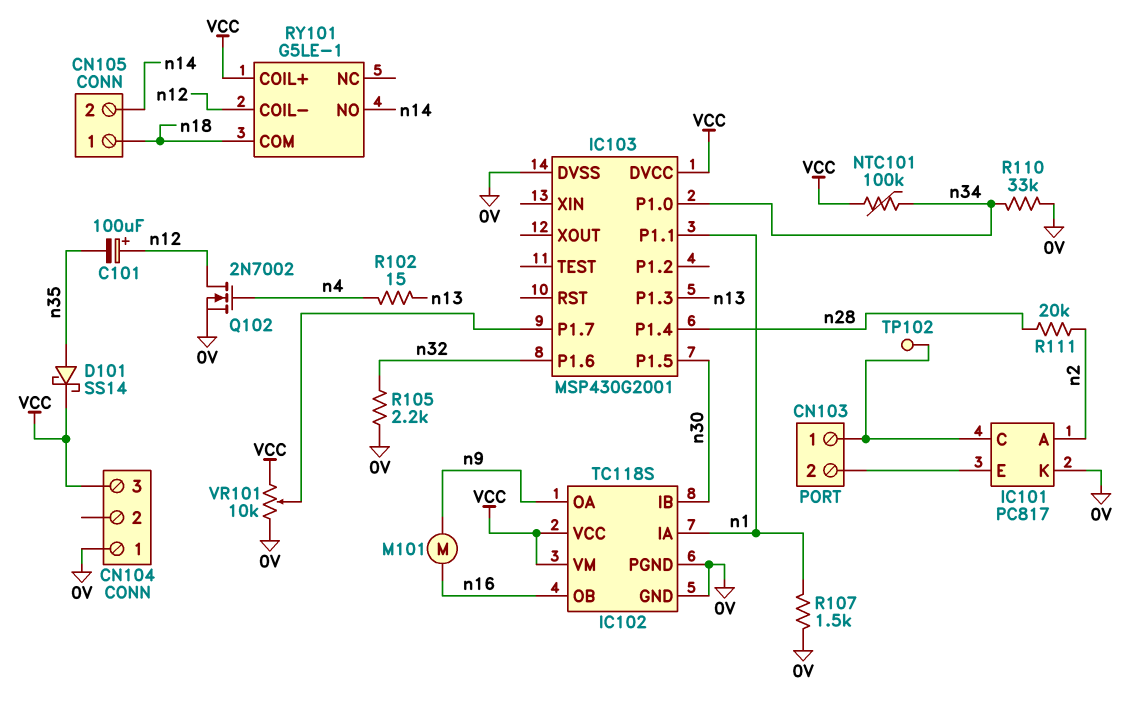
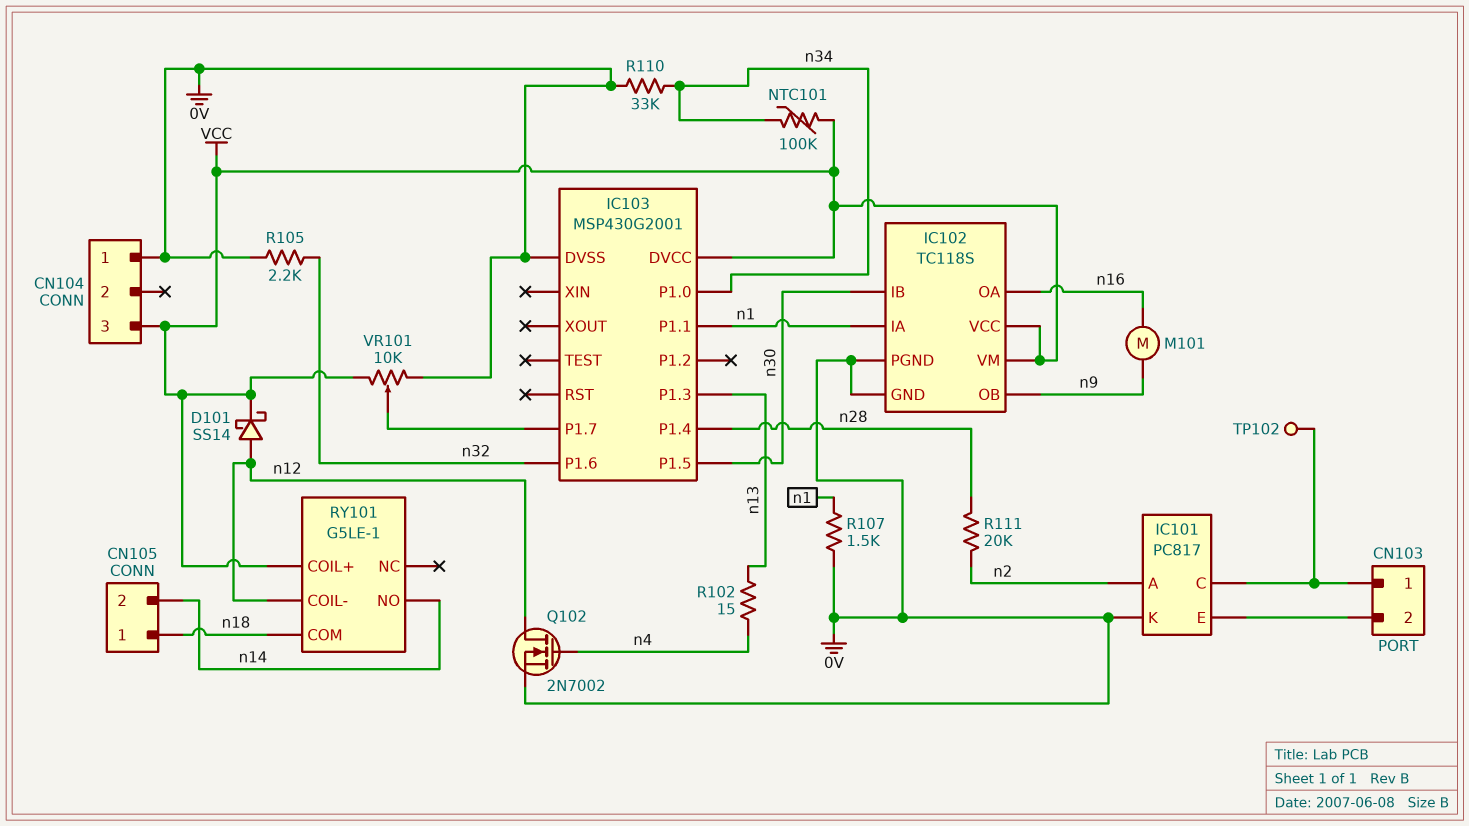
C101: 100uF (plus n12, minus n35) -> none
D101: schottky SS14 (A n35, K VCC) -> schottky SS14 (A n12, K VCC)
IC102 pin OA: n9 -> n16
IC102 pin OB: n16 -> n9

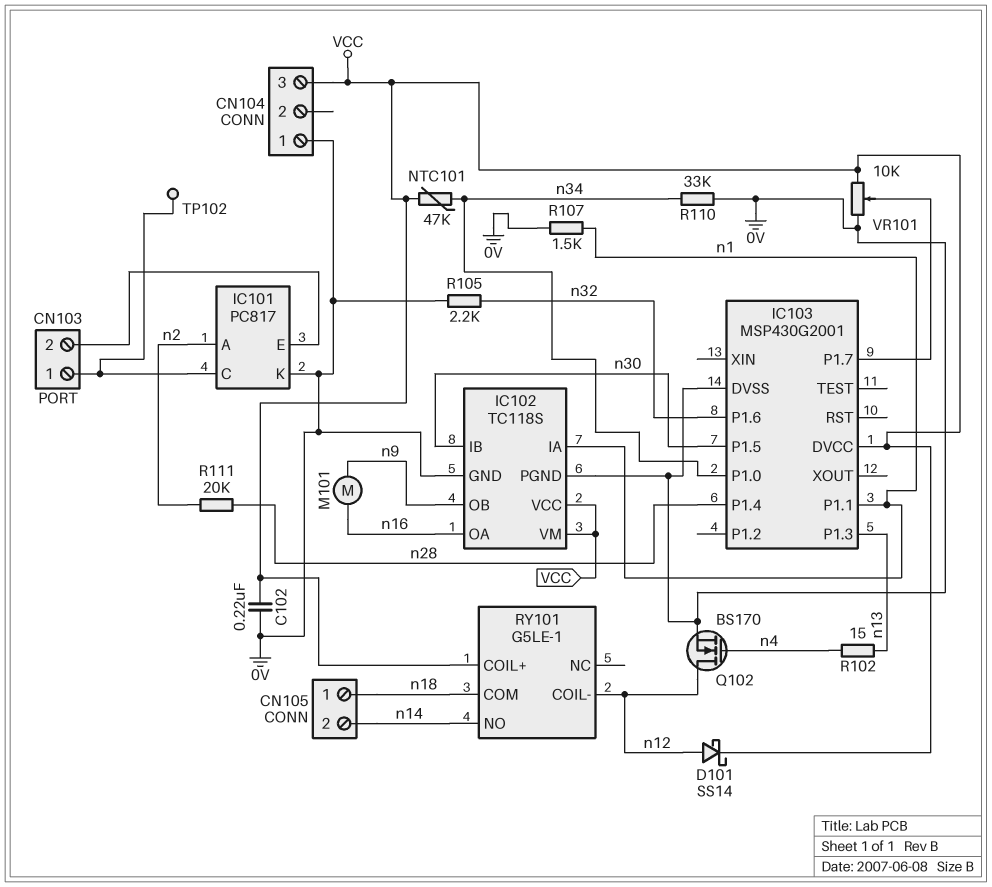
C102: none -> 220nF (0V, VCC)
NTC101: 100k (VCC, n34) -> 47k (VCC, n34)
Q102: NMOS 2N7002 (G n4, D n12, S 0V) -> NMOS BS170 (G n4, D n12, S 0V)

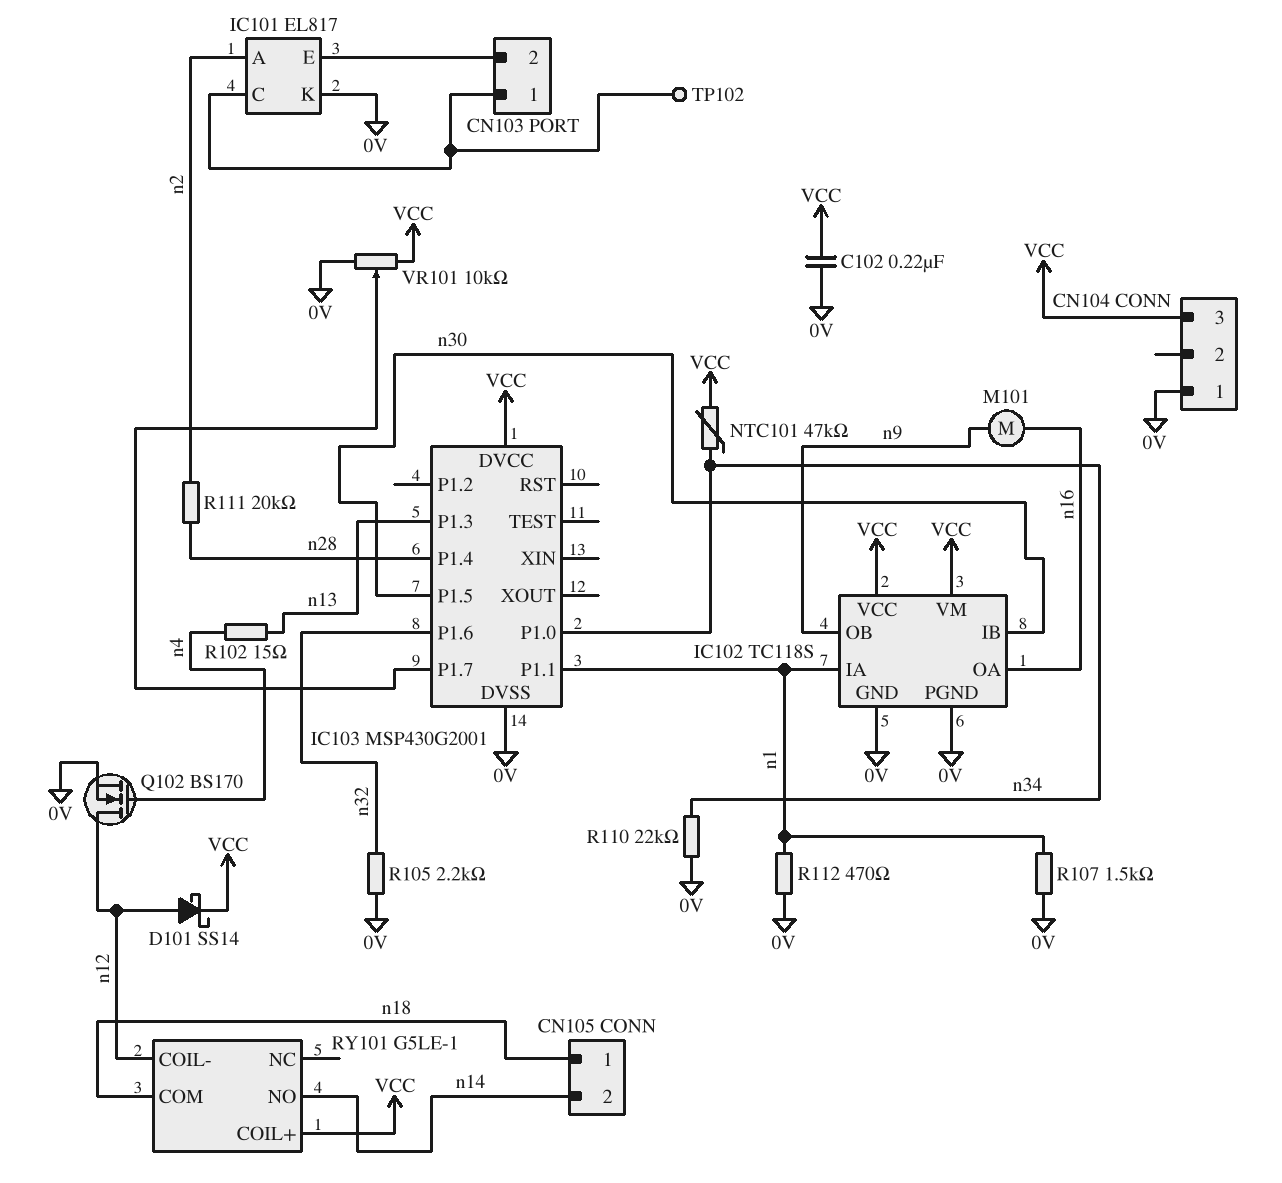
IC101: PC817 -> EL817
R110: 33k (0V, n34) -> 22k (0V, n34)
R112: none -> 470 (0V, n1)

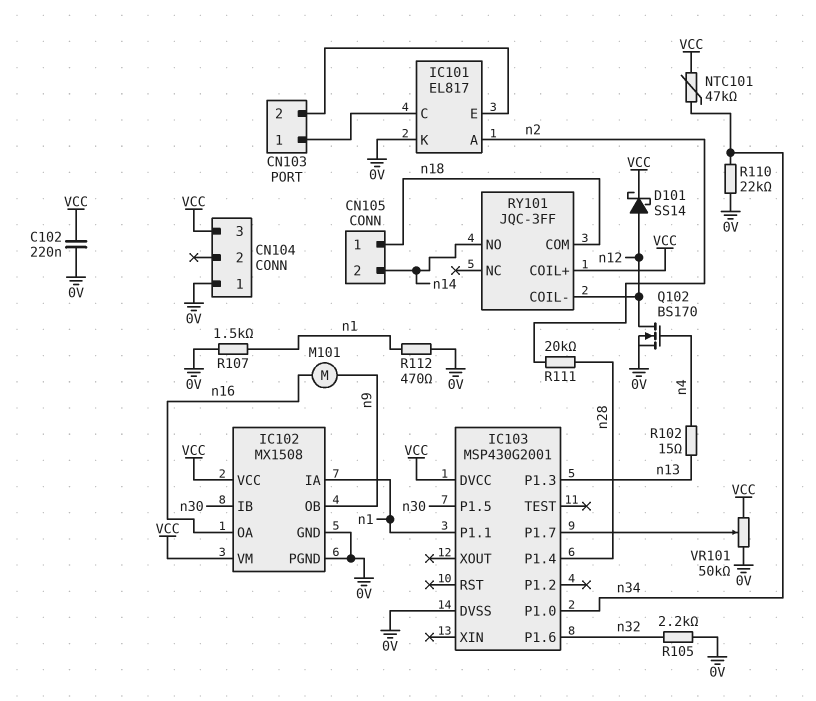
IC102: TC118S -> MX1508
RY101: G5LE-1 -> JQC-3FF
TP102: test point (CN103/1) -> none
VR101: 10k (0V, VCC, wiper IC103/P1.7) -> 50k (0V, VCC, wiper IC103/P1.7)

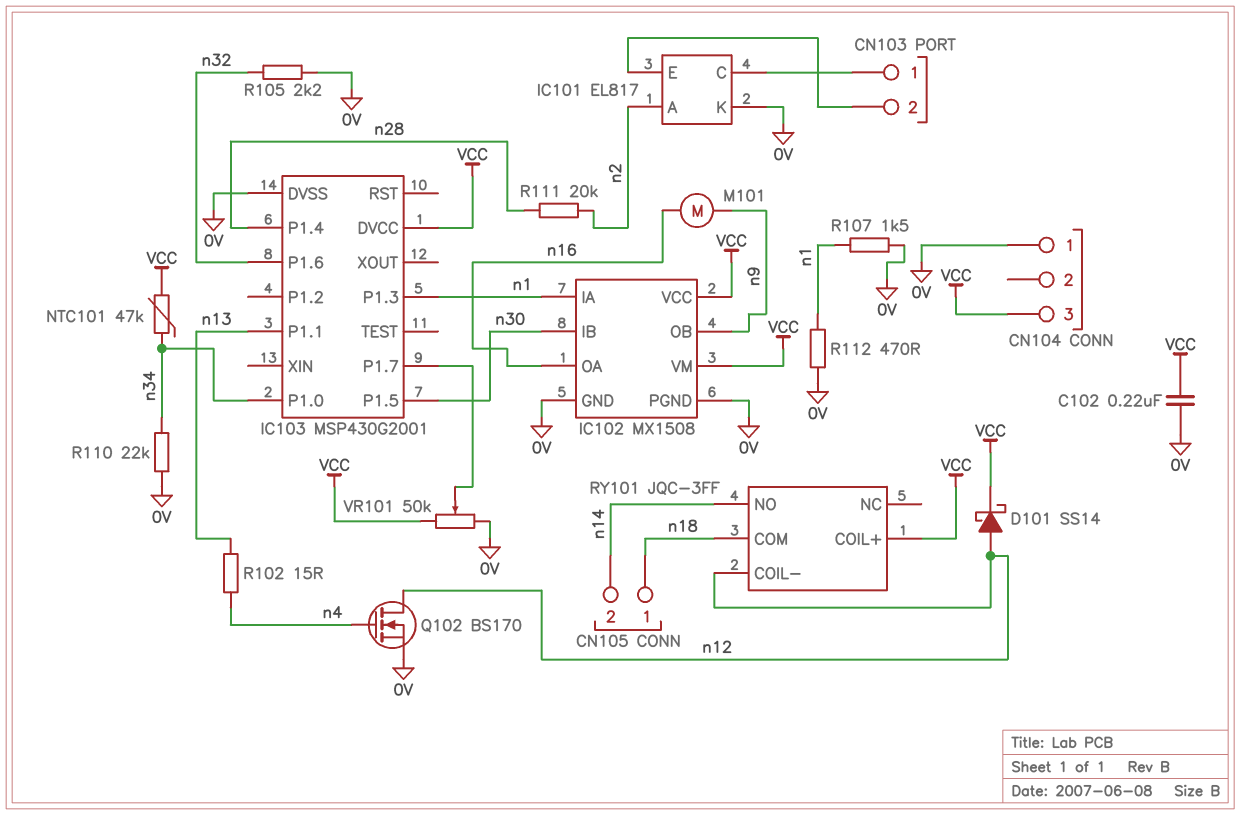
IC103 pin P1.1: n1 -> n13
IC103 pin P1.3: n13 -> n1

